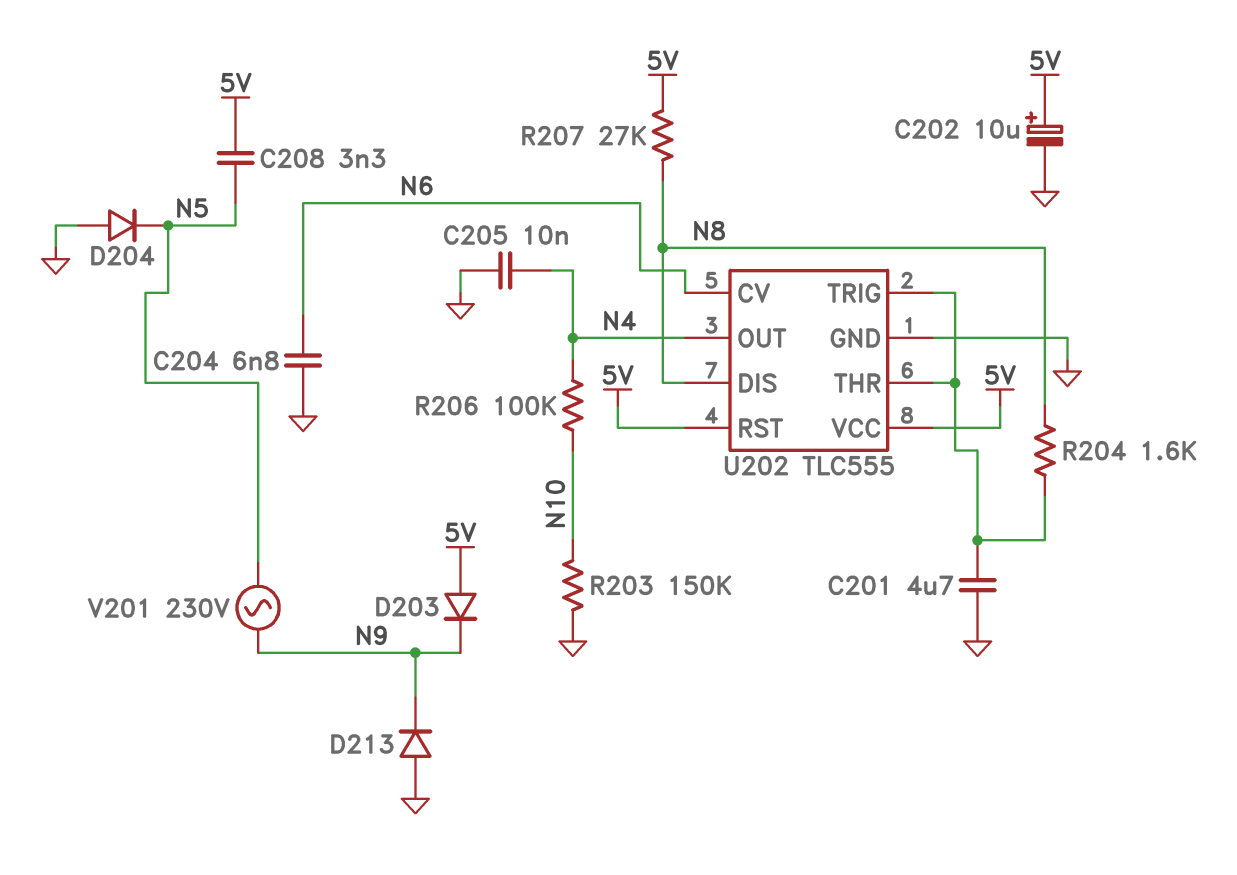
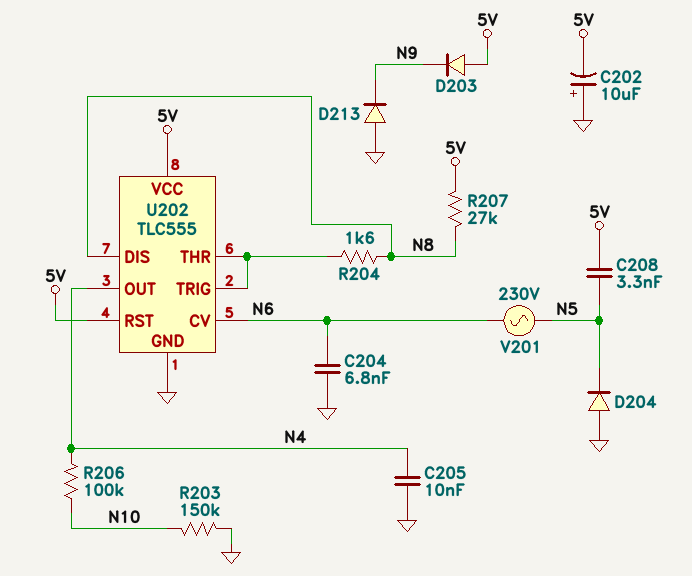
C201: 4.7uF (GND, U202/THR) -> none
C202: 10uF (plus 5V, minus GND) -> 10uF (plus GND, minus 5V)
V201: AC 230V (N5, N9) -> AC 230V (N5, N6)

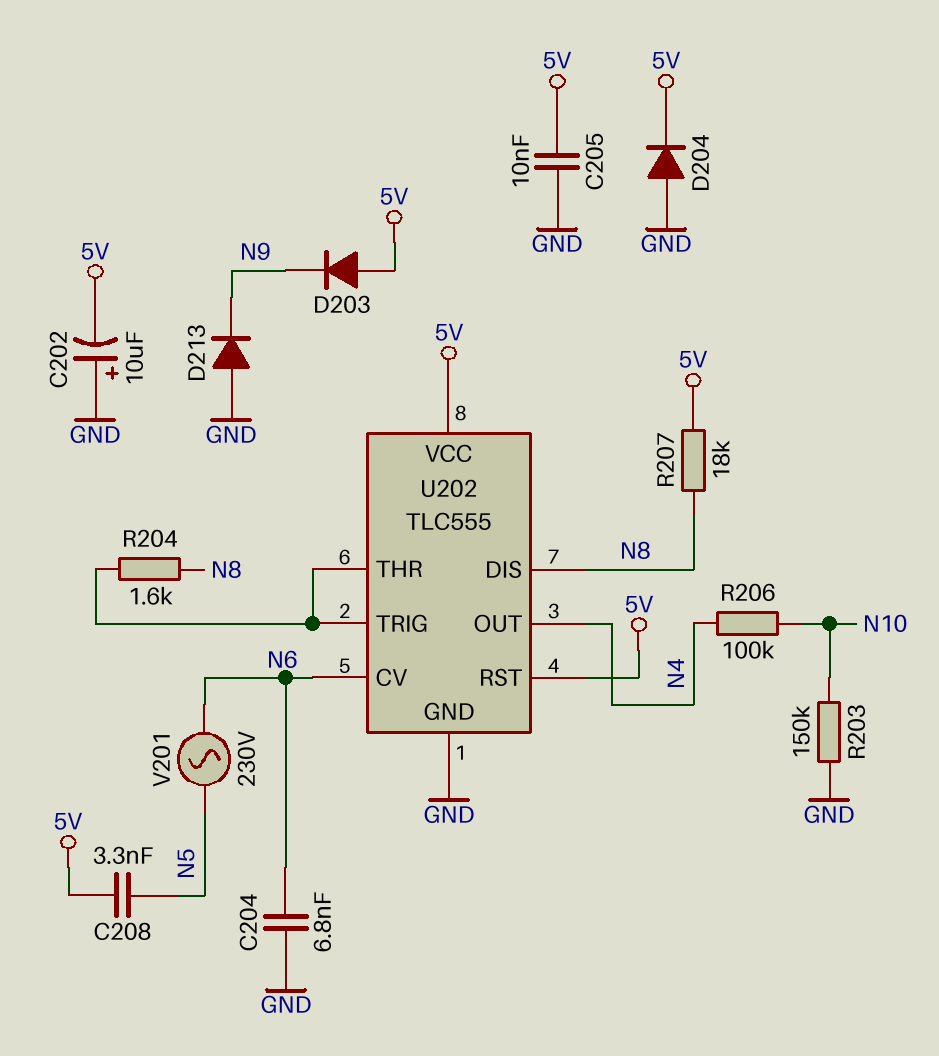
C205: 10nF (GND, N4) -> 10nF (5V, GND)
D204: diode (A GND, K N5) -> diode (A GND, K 5V)
R207: 27k (5V, N8) -> 18k (5V, N8)

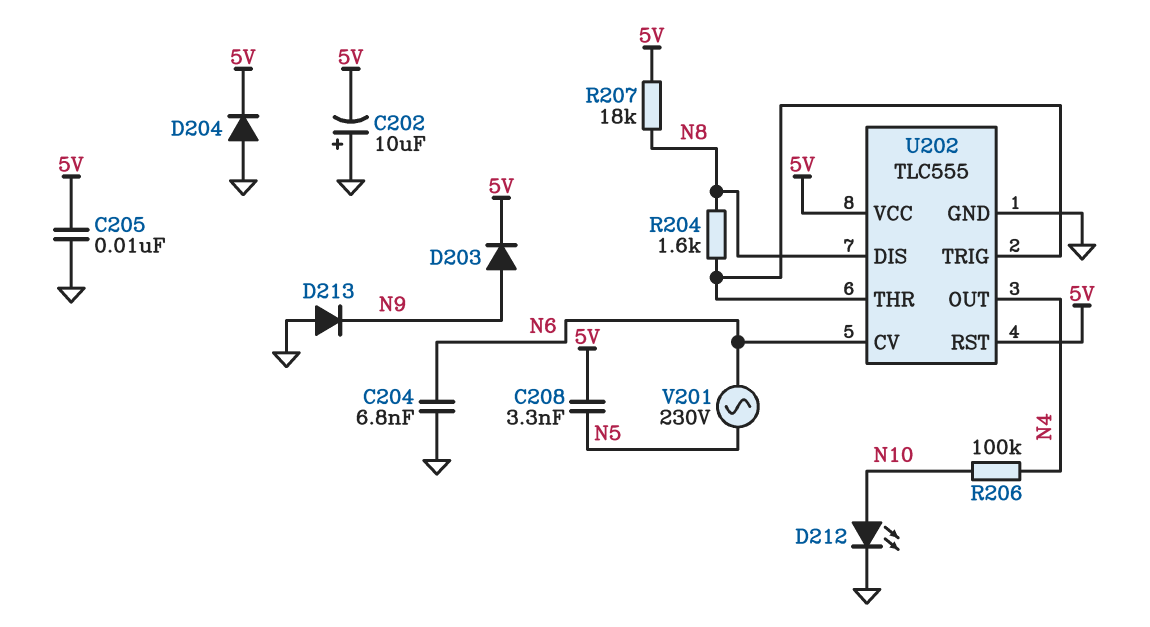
D203: diode (A 5V, K N9) -> diode (A N9, K 5V)
D212: none -> LED (A N10, K GND)
R203: 150k (GND, N10) -> none

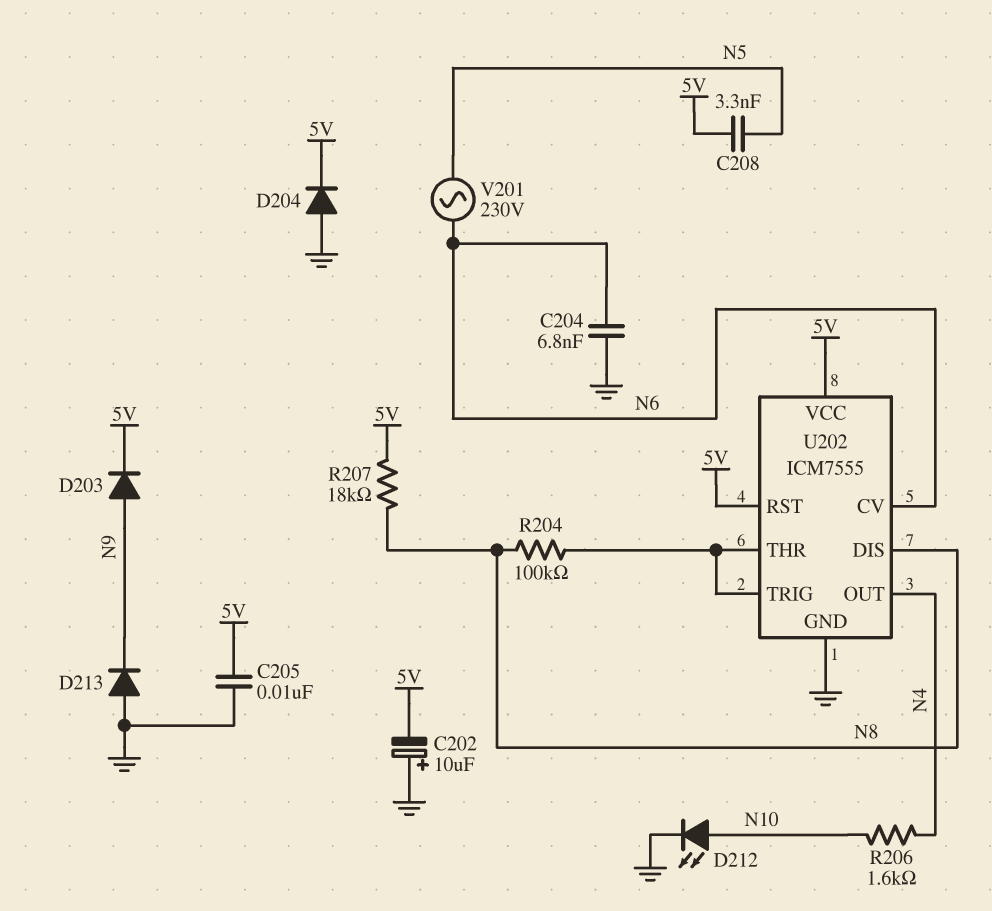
R204: 1.6k (N8, U202/THR) -> 100k (N8, U202/THR)
R206: 100k (N4, N10) -> 1.6k (N4, N10)
U202: TLC555 -> ICM7555

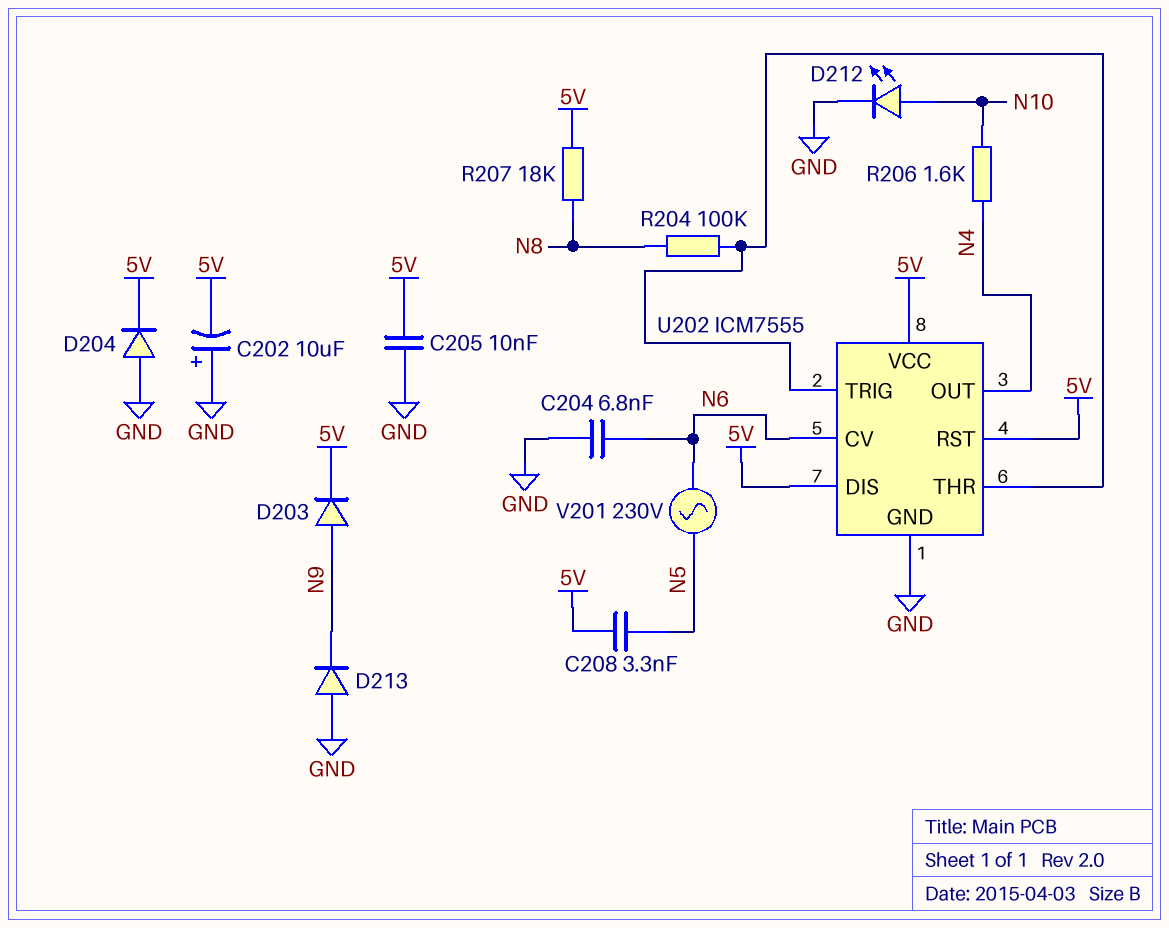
U202 pin DIS: N8 -> 5V

